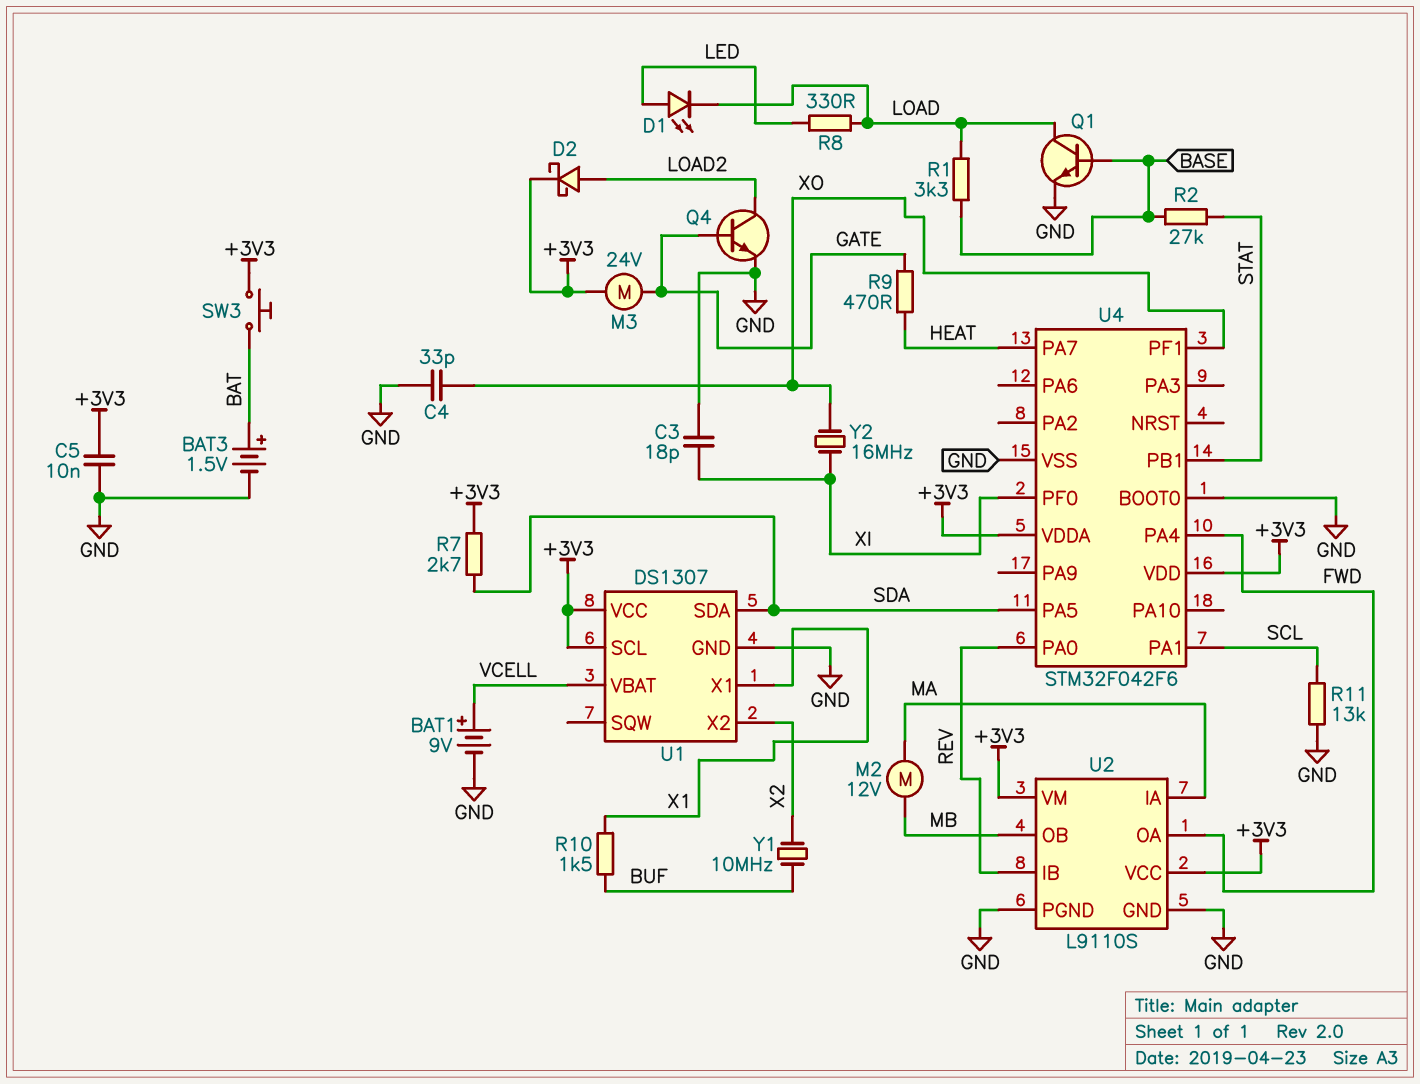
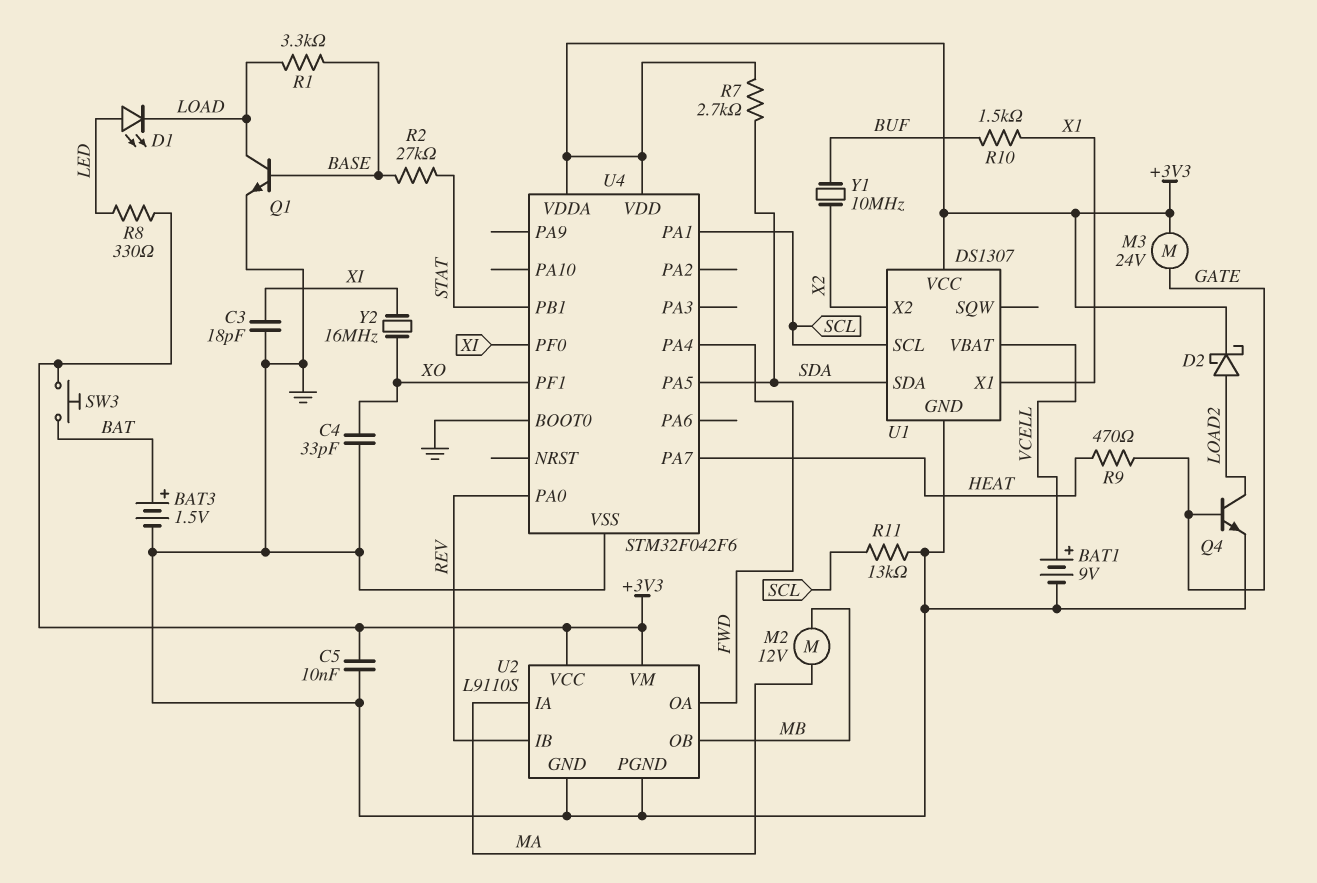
R8: 330 (LED, LOAD) -> 330 (+3V3, LED)
U1 pin SCL: +3V3 -> SCL

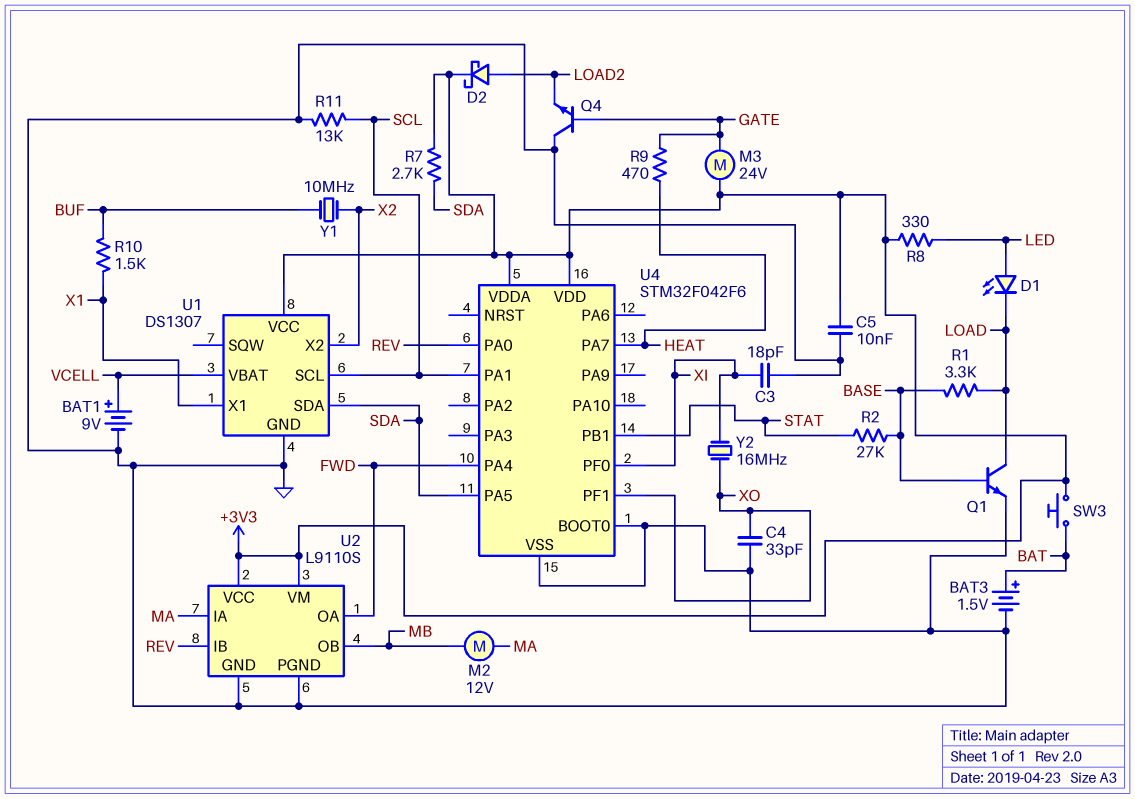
Q4: NPN (B GATE, C LOAD2, E GND) -> NPN (B GATE, C GND, E LOAD2)

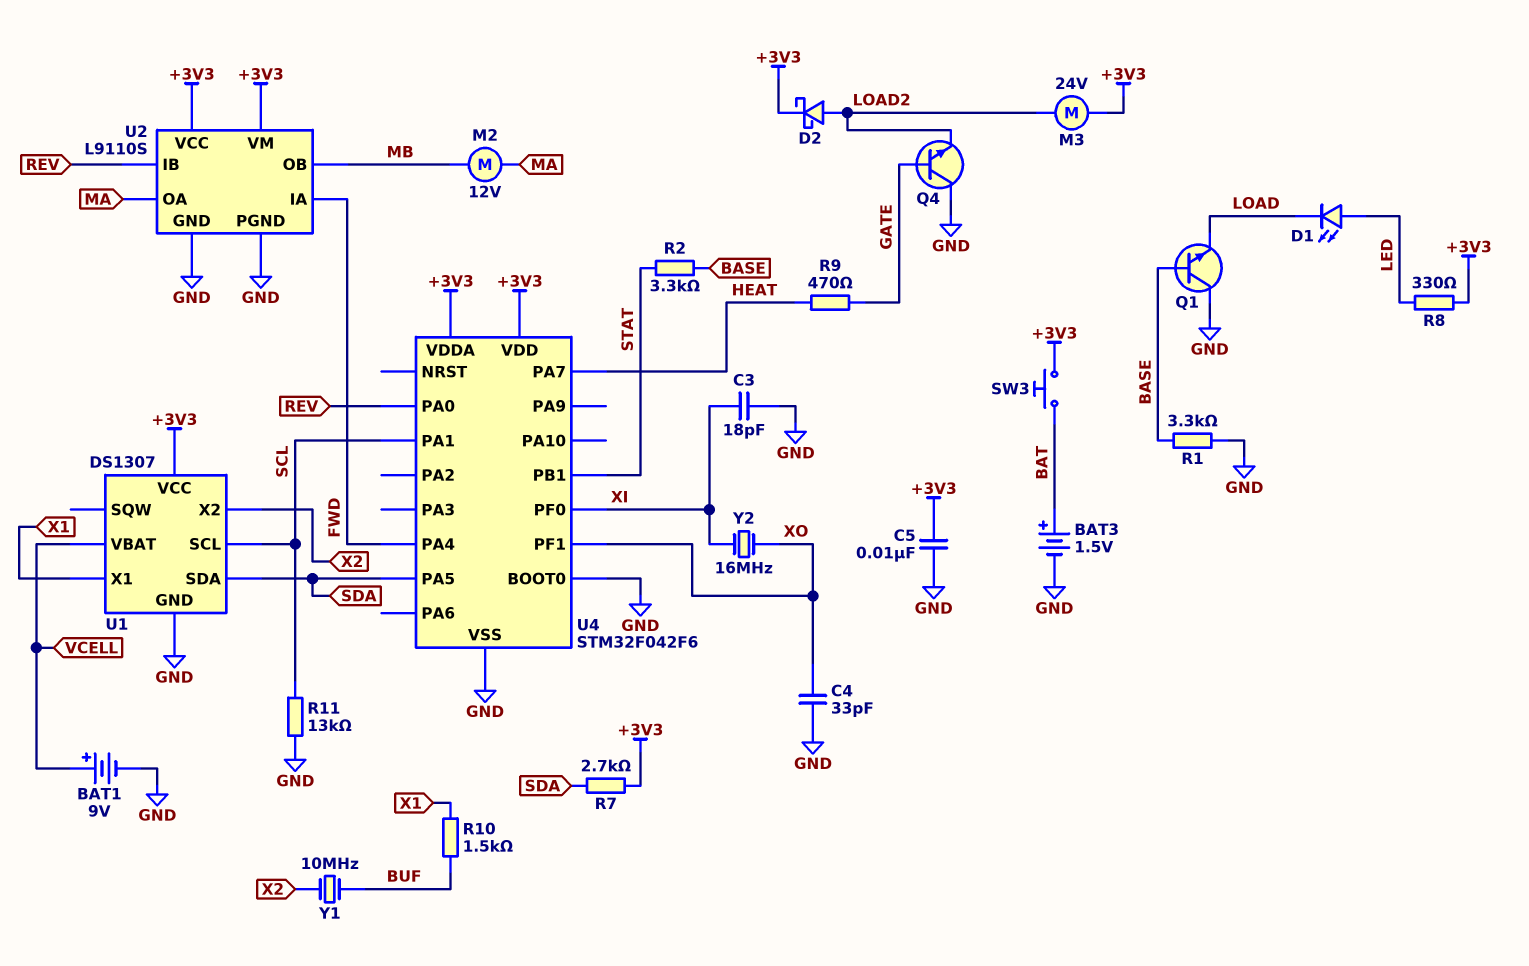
M3: motor 24V (+3V3, GATE) -> motor 24V (+3V3, LOAD2)
Q1: NPN (B BASE, C LOAD, E GND) -> NPN (B BASE, C GND, E LOAD)
R1: 3.3k (BASE, LOAD) -> 3.3k (BASE, GND)
R2: 27k (BASE, STAT) -> 3.3k (BASE, STAT)
U2 pin IA: MA -> FWD
U2 pin OA: FWD -> MA

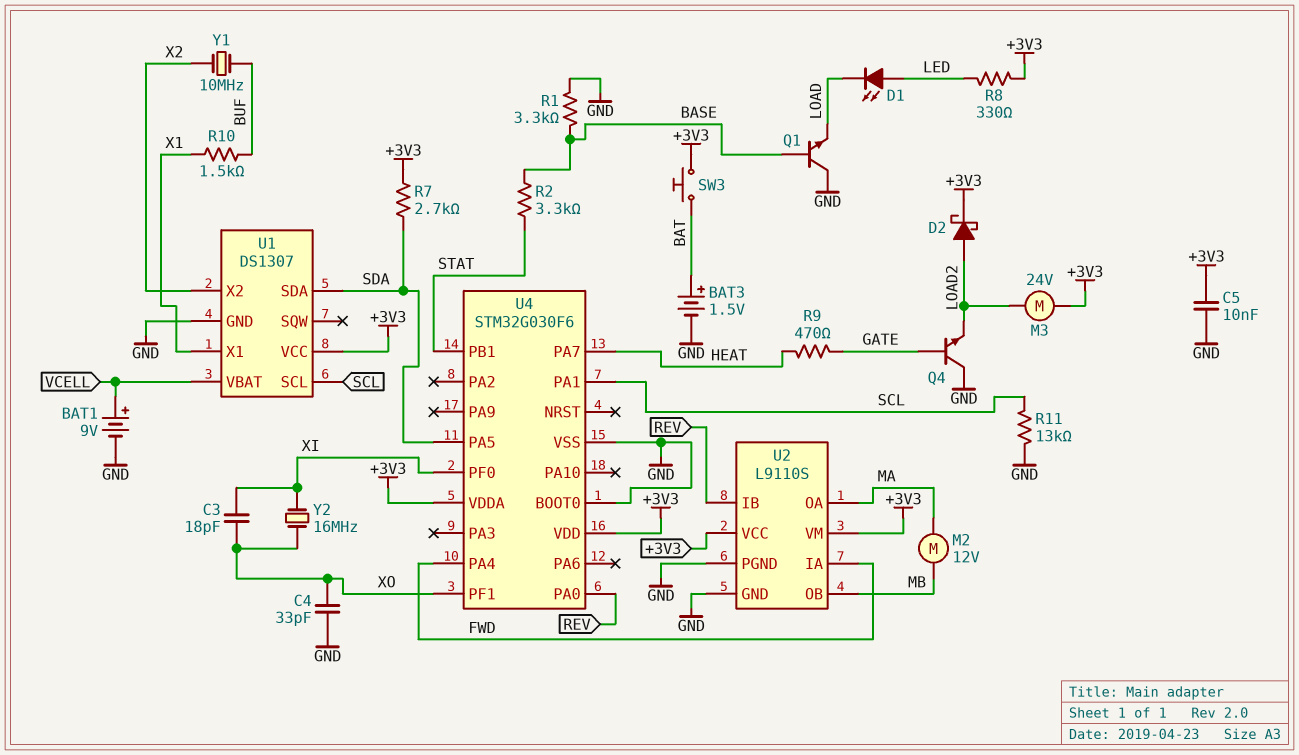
C3: 18pF (GND, XI) -> 18pF (XI, XO)
U4: STM32F042F6 -> STM32G030F6

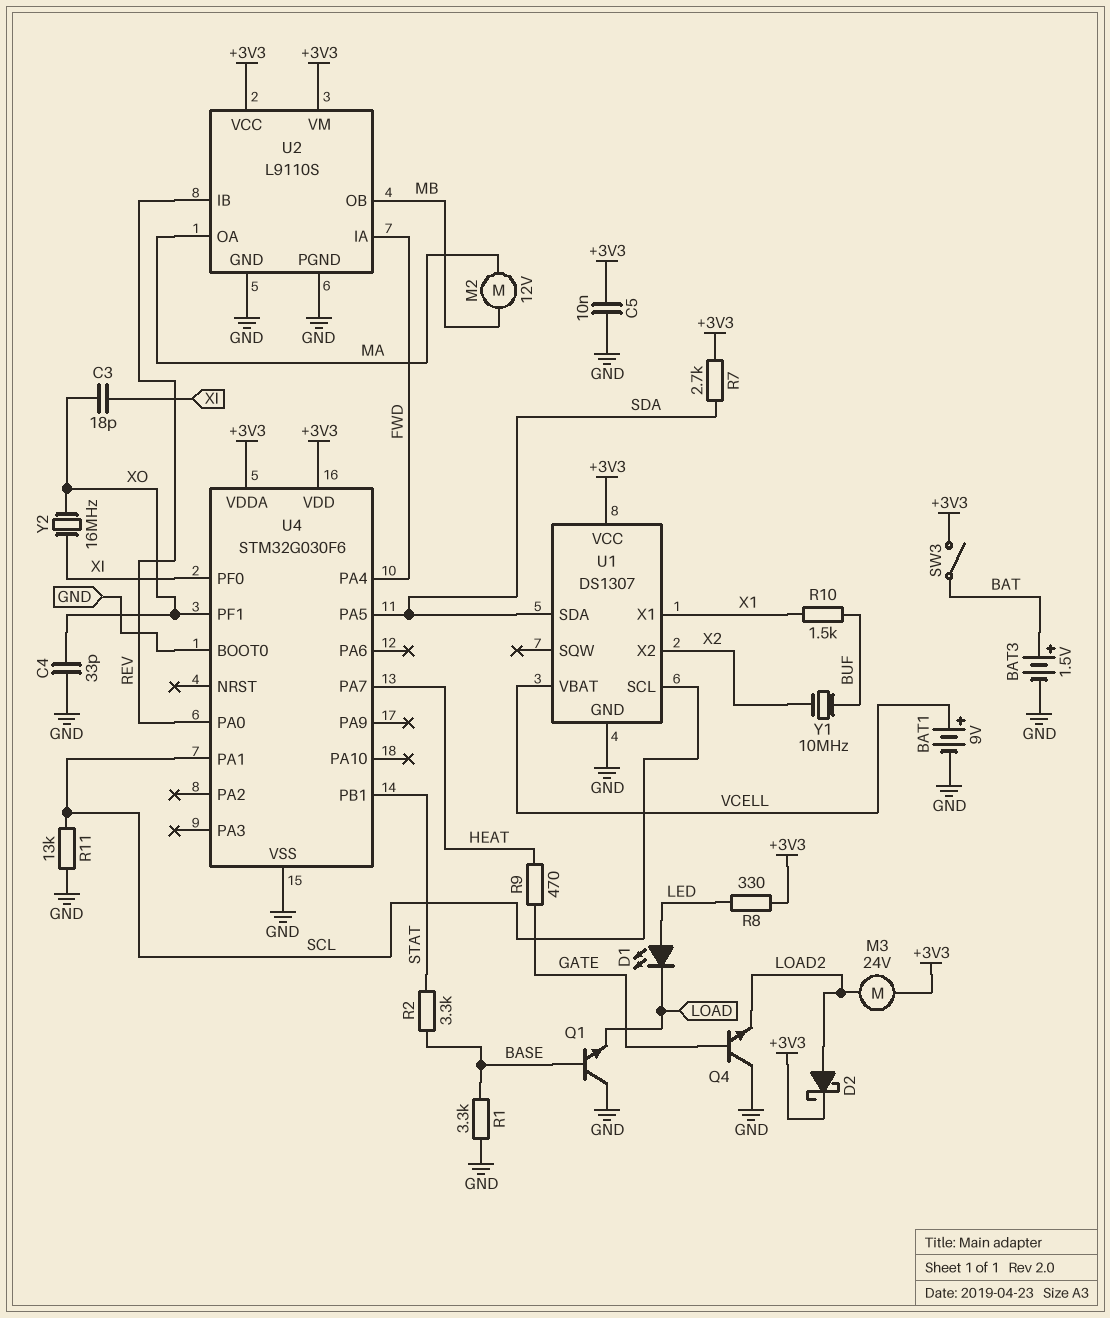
SW3: button (+3V3, BAT) -> switch (+3V3, BAT)

